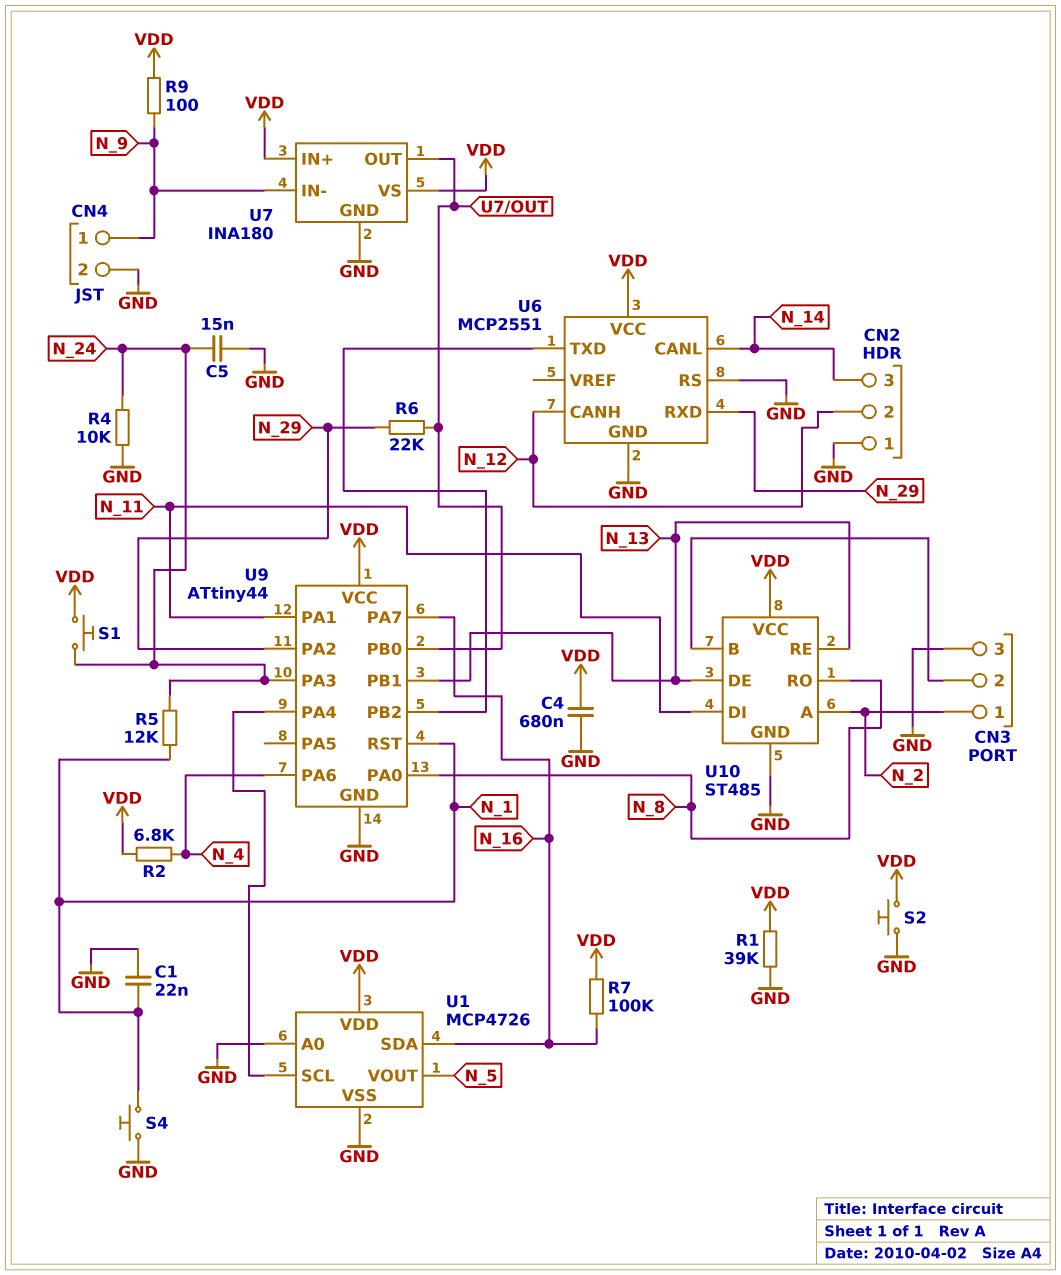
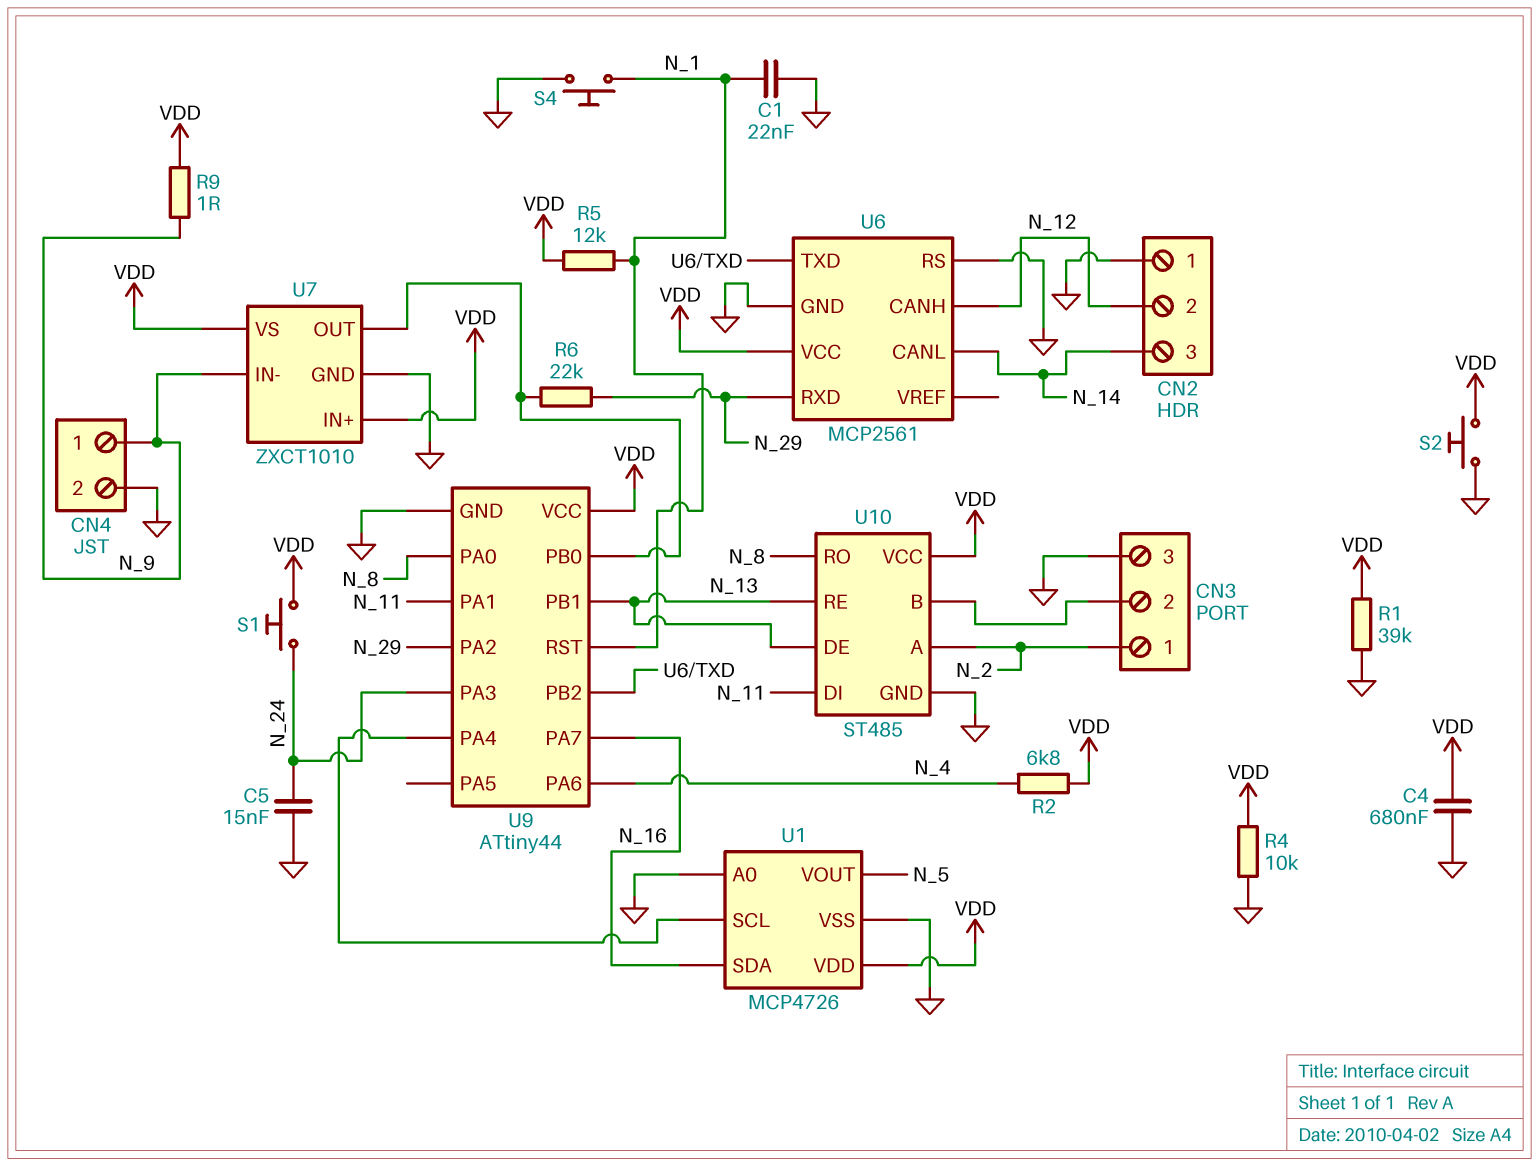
R4: 10k (GND, N_24) -> 10k (GND, VDD)
R5: 12k (N_1, N_24) -> 12k (N_1, VDD)
R7: 100k (N_16, VDD) -> none
R9: 100 (N_9, VDD) -> 1 (N_9, VDD)
U6: MCP2551 -> MCP2561
U7: INA180 -> ZXCT1010

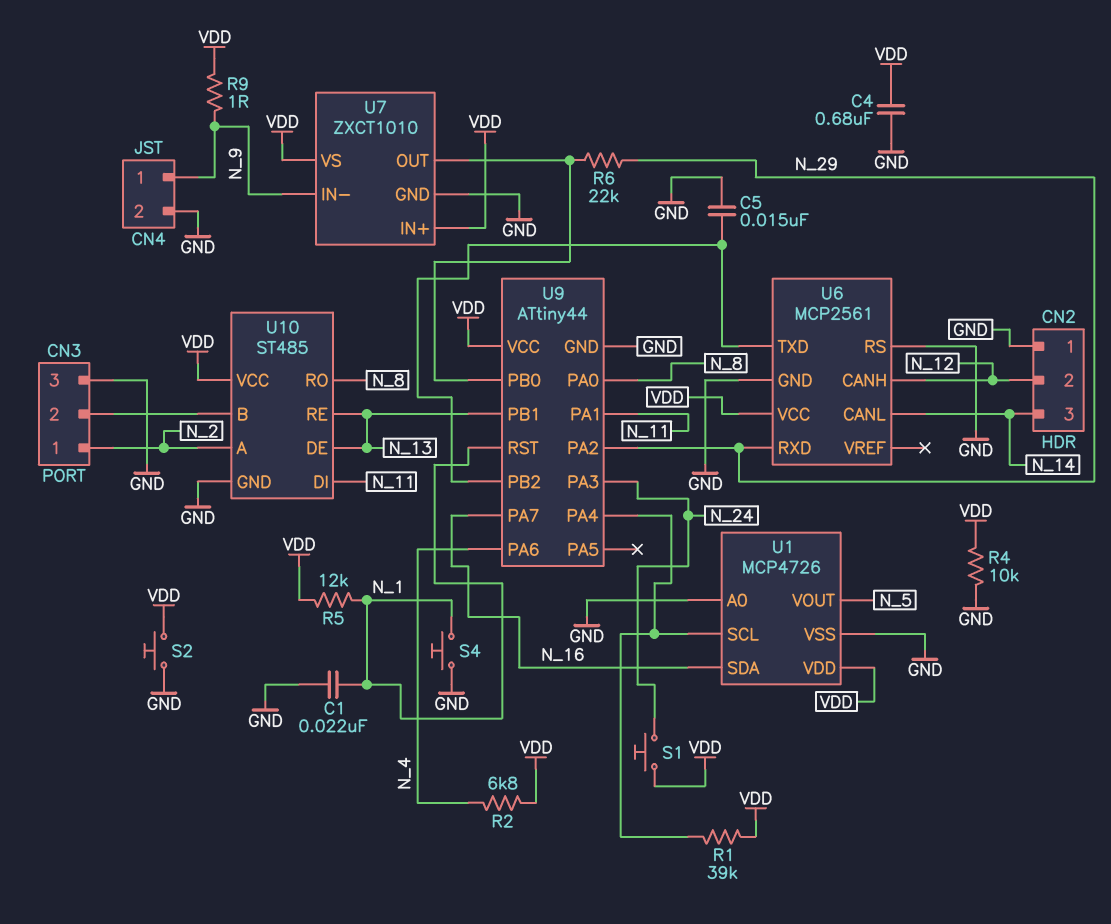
C5: 15nF (GND, N_24) -> 15nF (GND, U6/TXD)
R1: 39k (GND, VDD) -> 39k (U1/SCL, VDD)

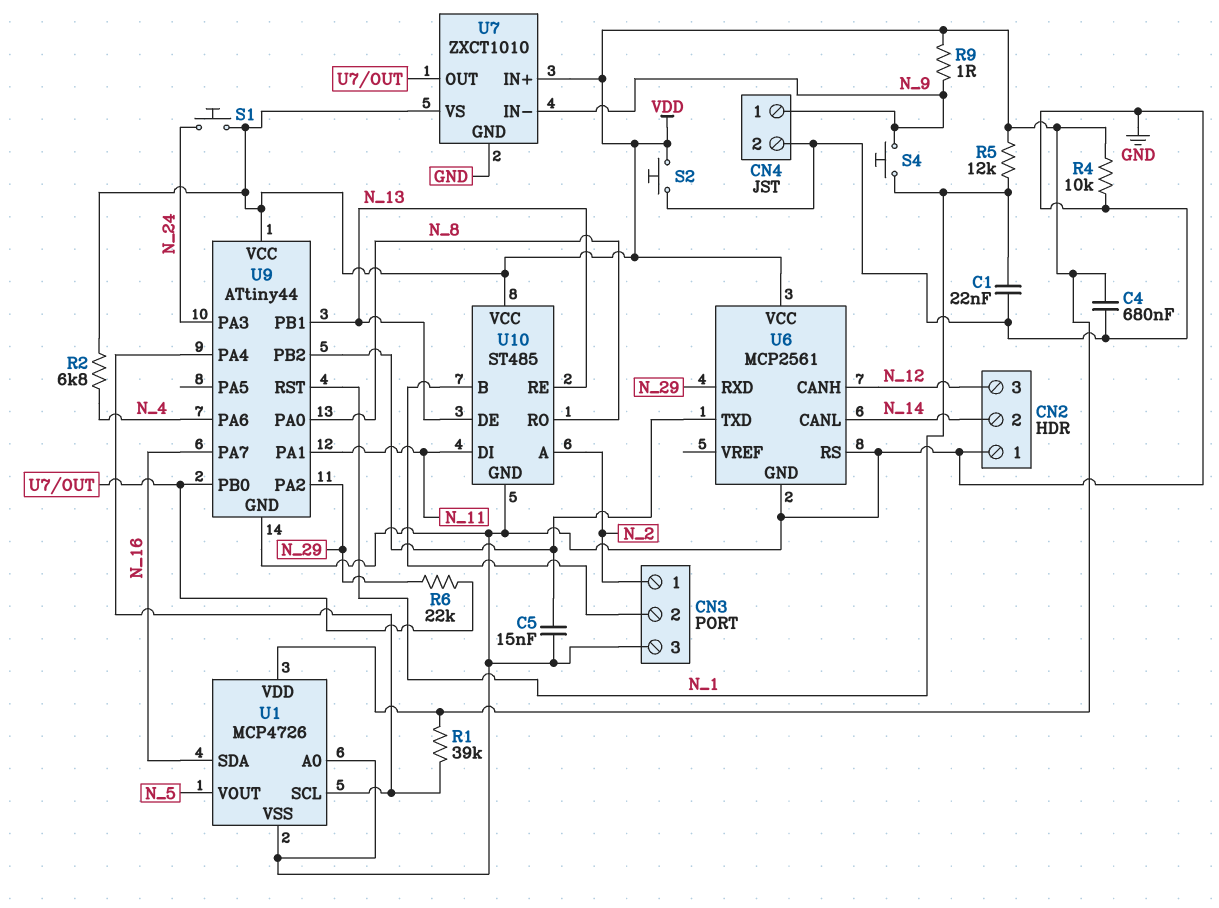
CN2 pin 2: N_12 -> N_14
CN2 pin 3: N_14 -> N_12
S4: button (GND, N_1) -> button (N_1, N_9)

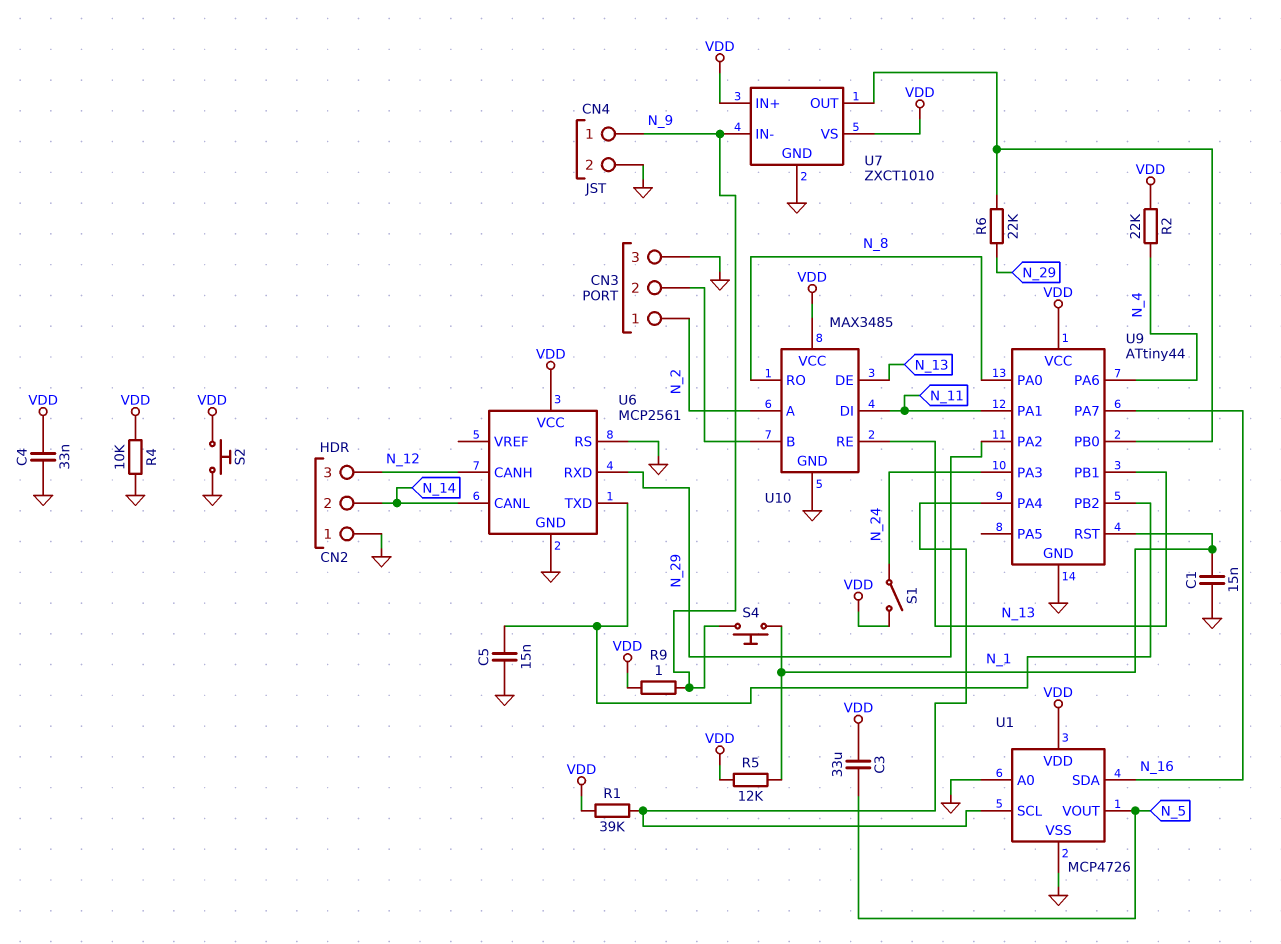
C1: 22nF (GND, N_1) -> 15nF (GND, N_1)
C3: none -> 33uF (N_5, VDD)
C4: 680nF (GND, VDD) -> 33nF (GND, VDD)
R2: 6.8k (N_4, VDD) -> 22k (N_4, VDD)
S1: button (N_24, VDD) -> switch (N_24, VDD)
U10: ST485 -> MAX3485

